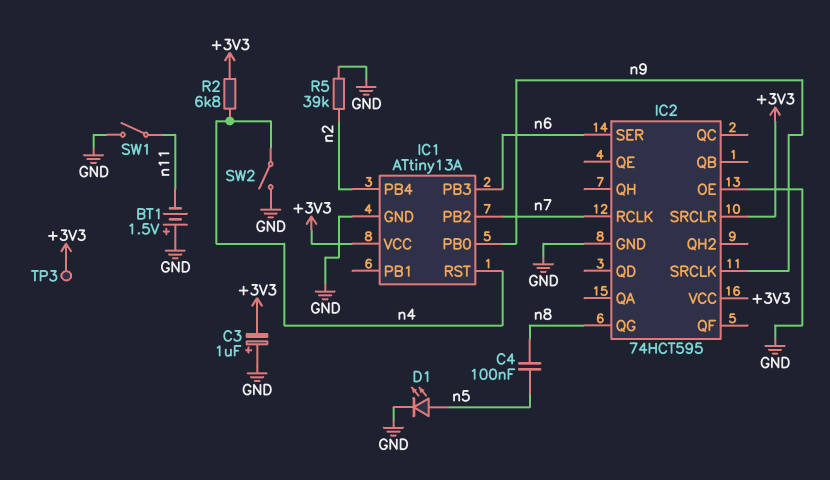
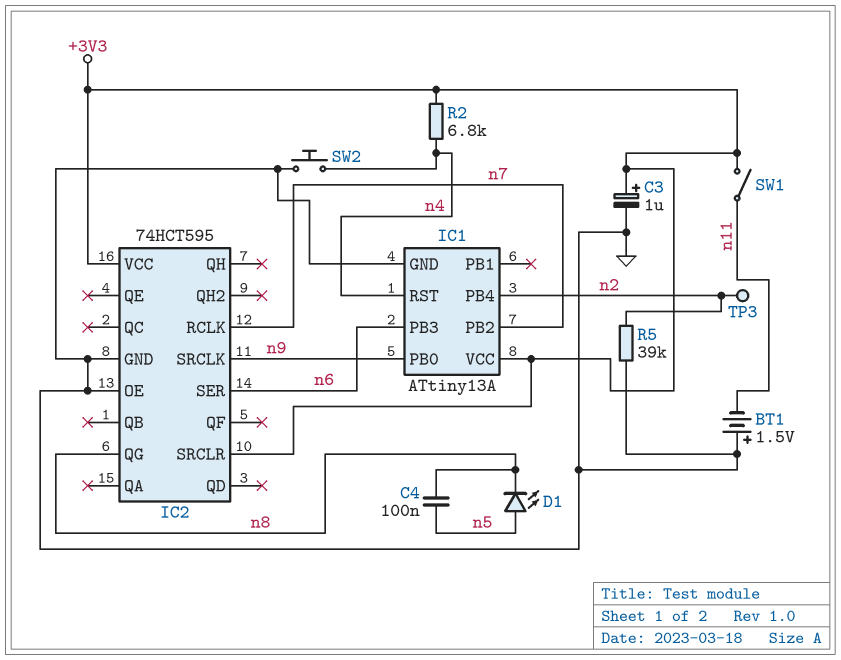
C3: 1uF (plus GND, minus +3V3) -> 1uF (plus +3V3, minus GND)
D1: LED (A n5, K GND) -> LED (A n5, K n8)
SW1: switch (GND, n11) -> switch (+3V3, n11)
SW2: switch (GND, n4) -> button (GND, n4)
TP3: test point (+3V3) -> test point (n2)

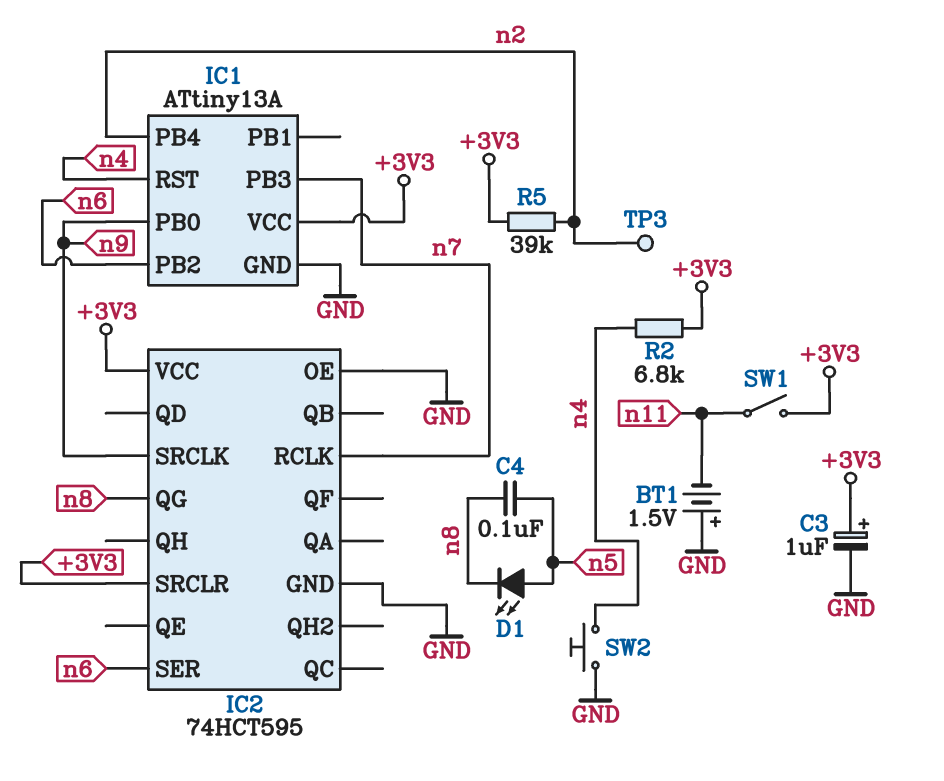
IC1 pin PB2: n7 -> n6
IC1 pin PB3: n6 -> n7
R5: 39k (GND, n2) -> 39k (+3V3, n2)

